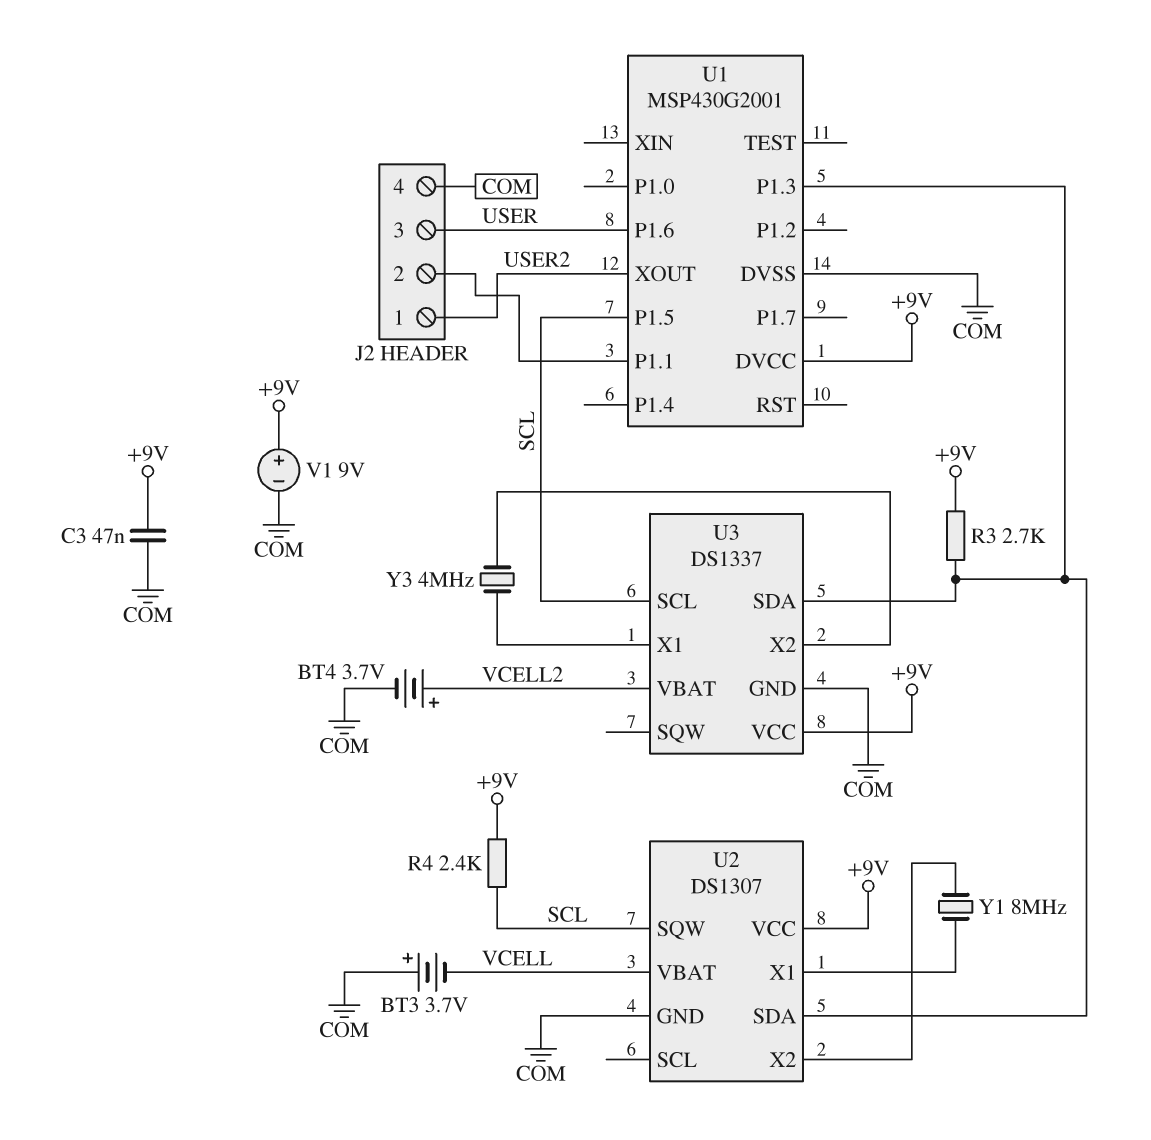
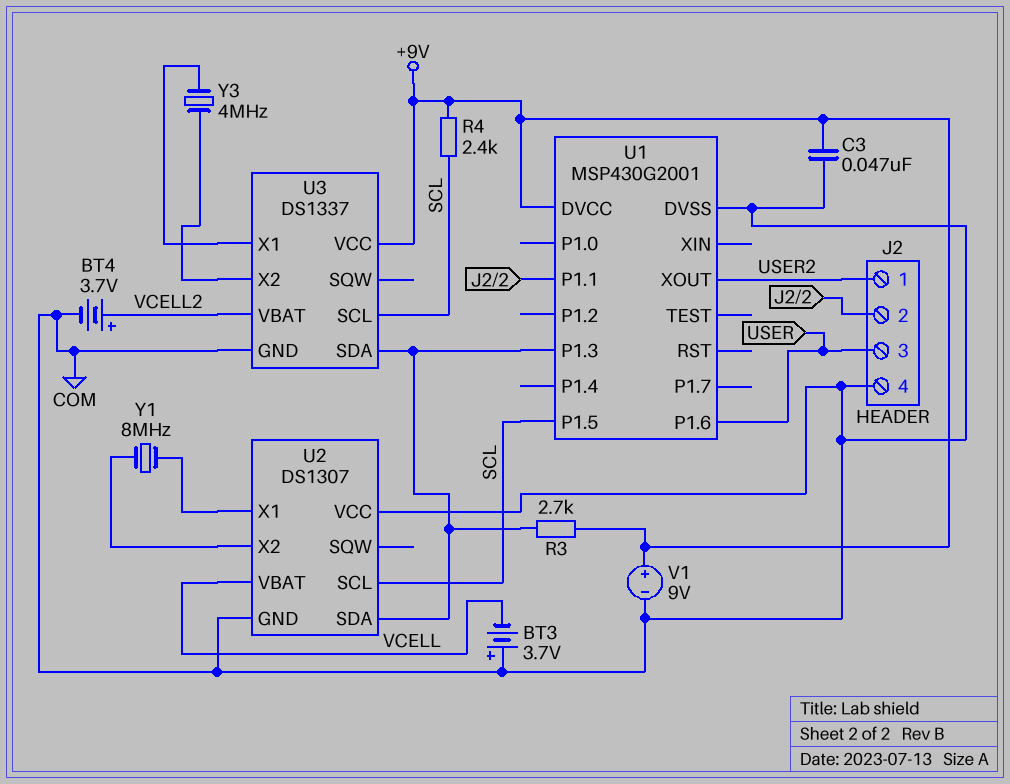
U2 pin SCL: none -> SCL
U2 pin SQW: SCL -> none
U2 pin VCC: +9V -> COM

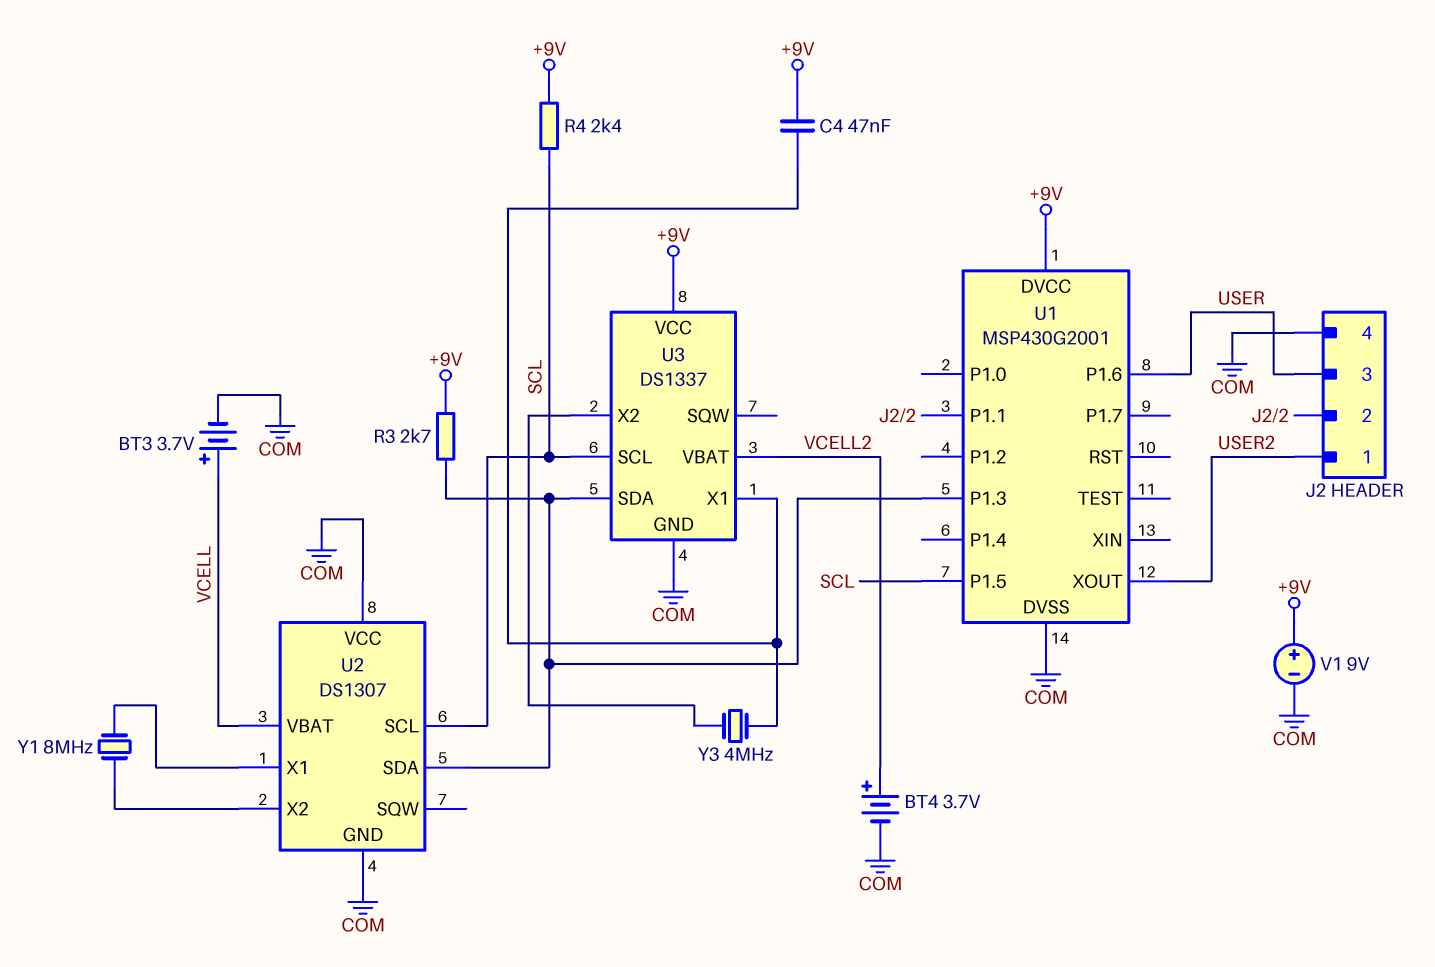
BT3: 3.7V (plus COM, minus VCELL) -> 3.7V (plus VCELL, minus COM)
C3: 47nF (+9V, COM) -> none
C4: none -> 47nF (+9V, U3/X1)

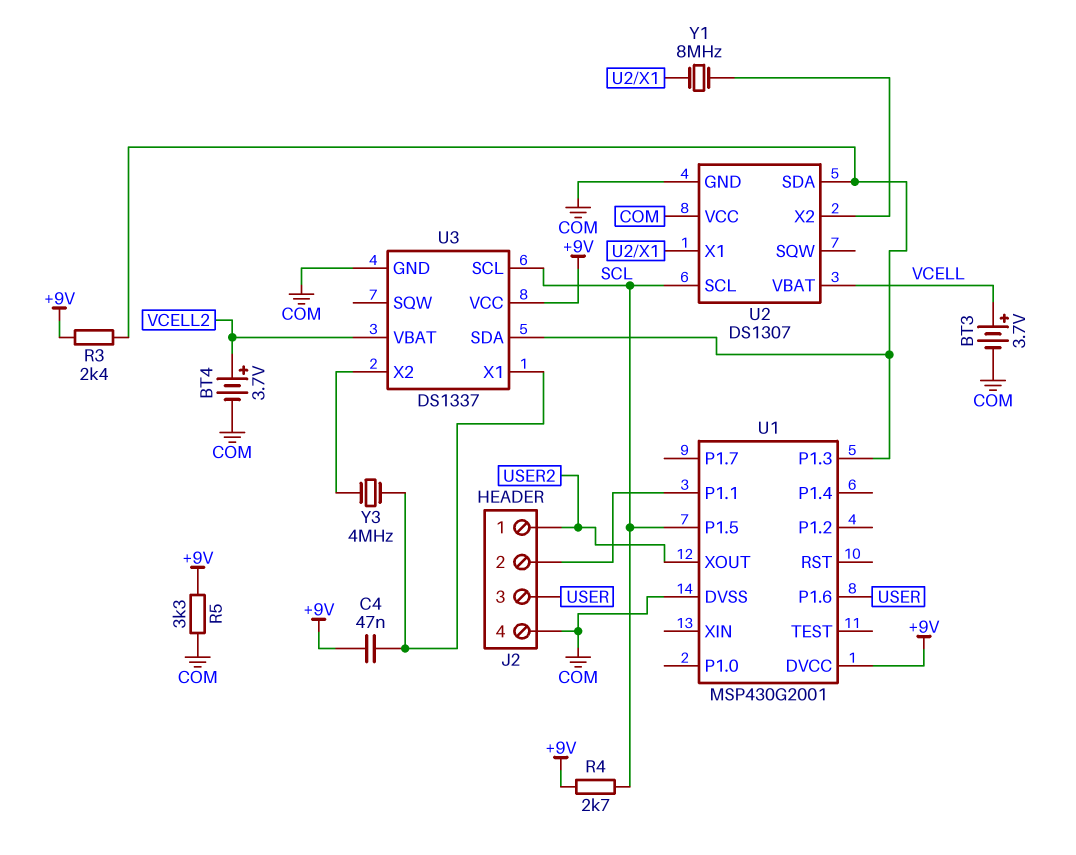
R3: 2.7k (+9V, U1/P1.3) -> 2.4k (+9V, U1/P1.3)
R4: 2.4k (+9V, SCL) -> 2.7k (+9V, SCL)
R5: none -> 3.3k (+9V, COM)
V1: 9V (plus +9V, minus COM) -> none

